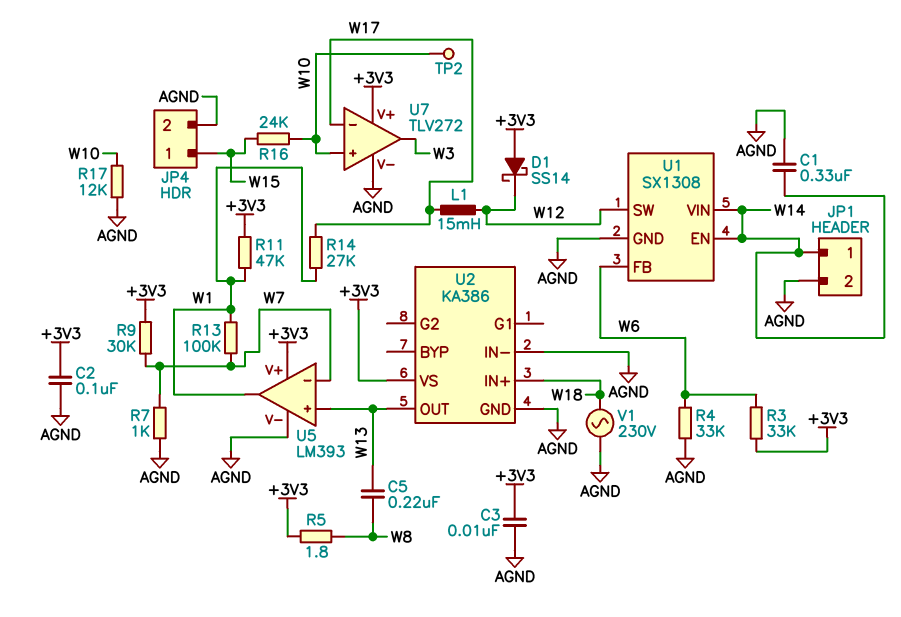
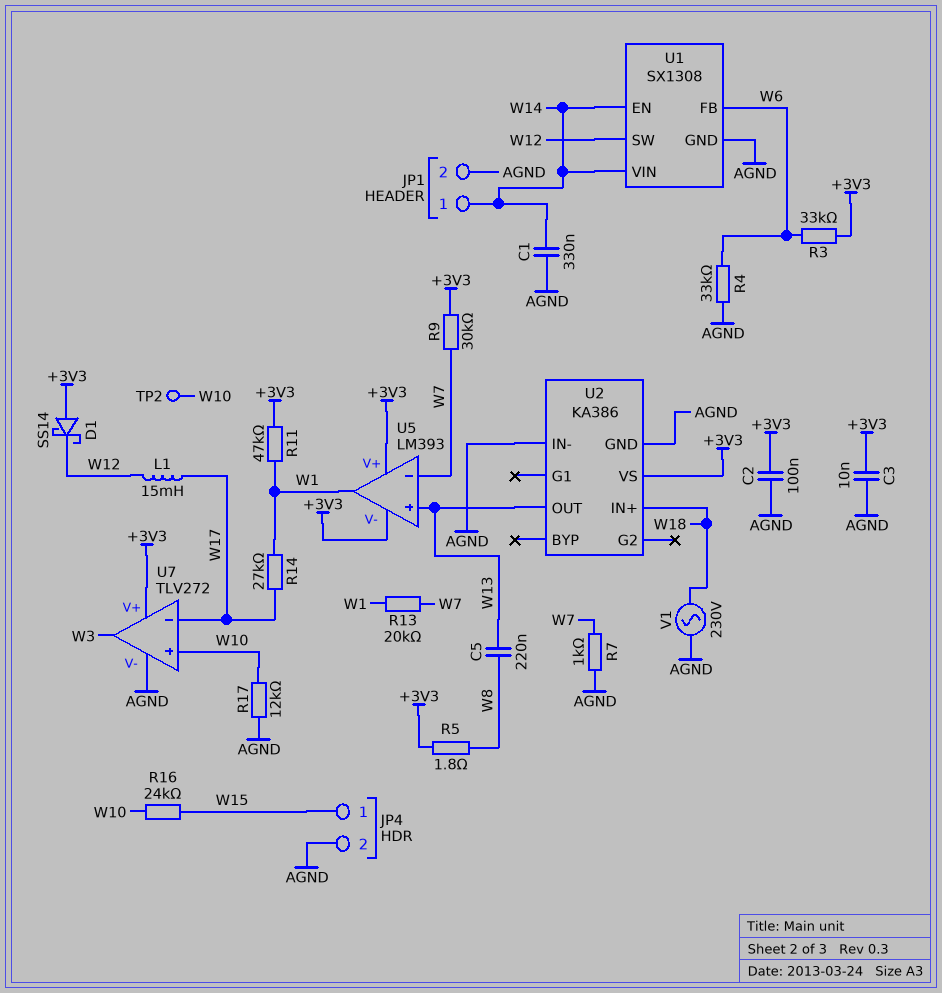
R13: 100k (W1, W7) -> 20k (W1, W7)
U5 pin V-: AGND -> +3V3

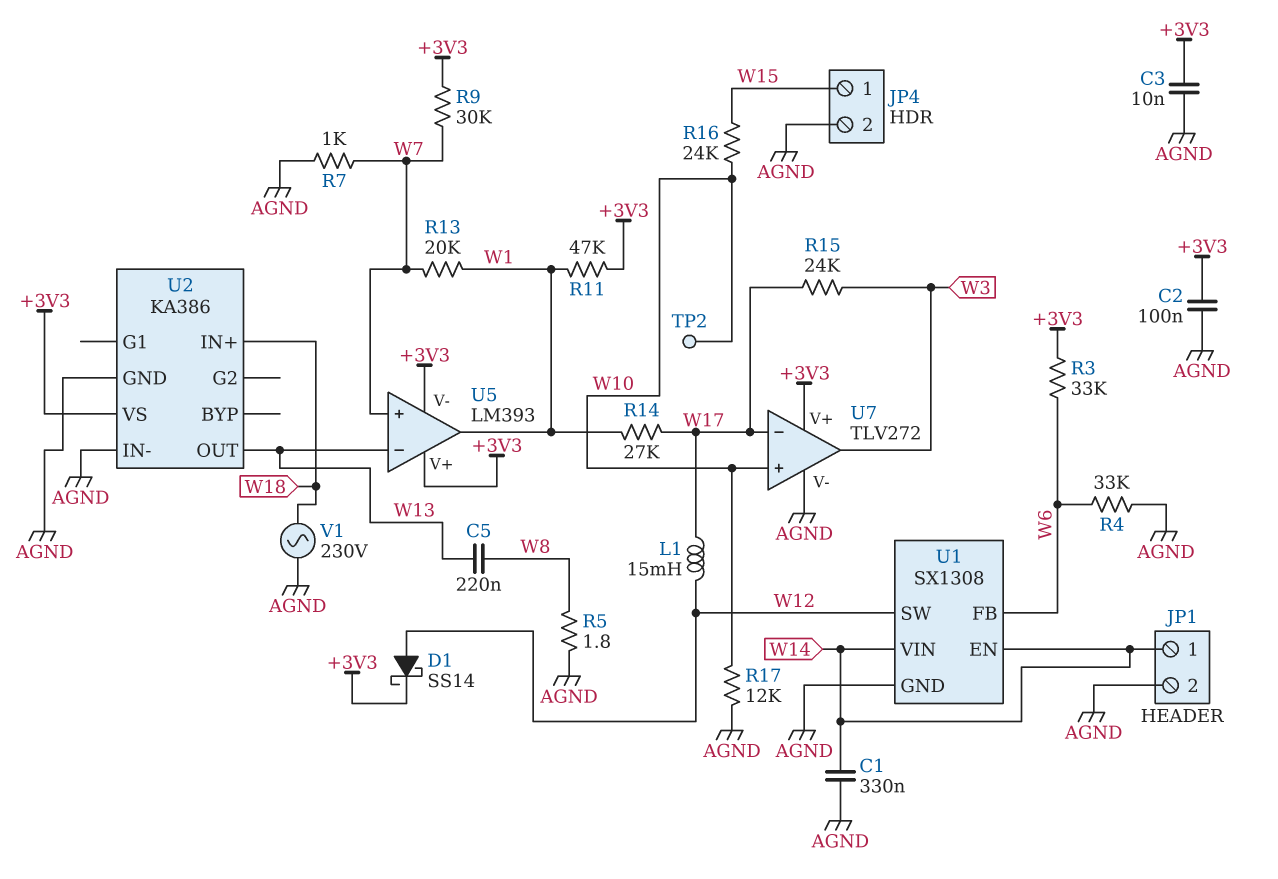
D1: schottky SS14 (A +3V3, K W12) -> schottky SS14 (A W12, K +3V3)
R5: 1.8 (+3V3, W8) -> 1.8 (AGND, W8)
R15: none -> 24k (W3, W17)
U5 pin in+: W13 -> W7
U5 pin in-: W7 -> W13

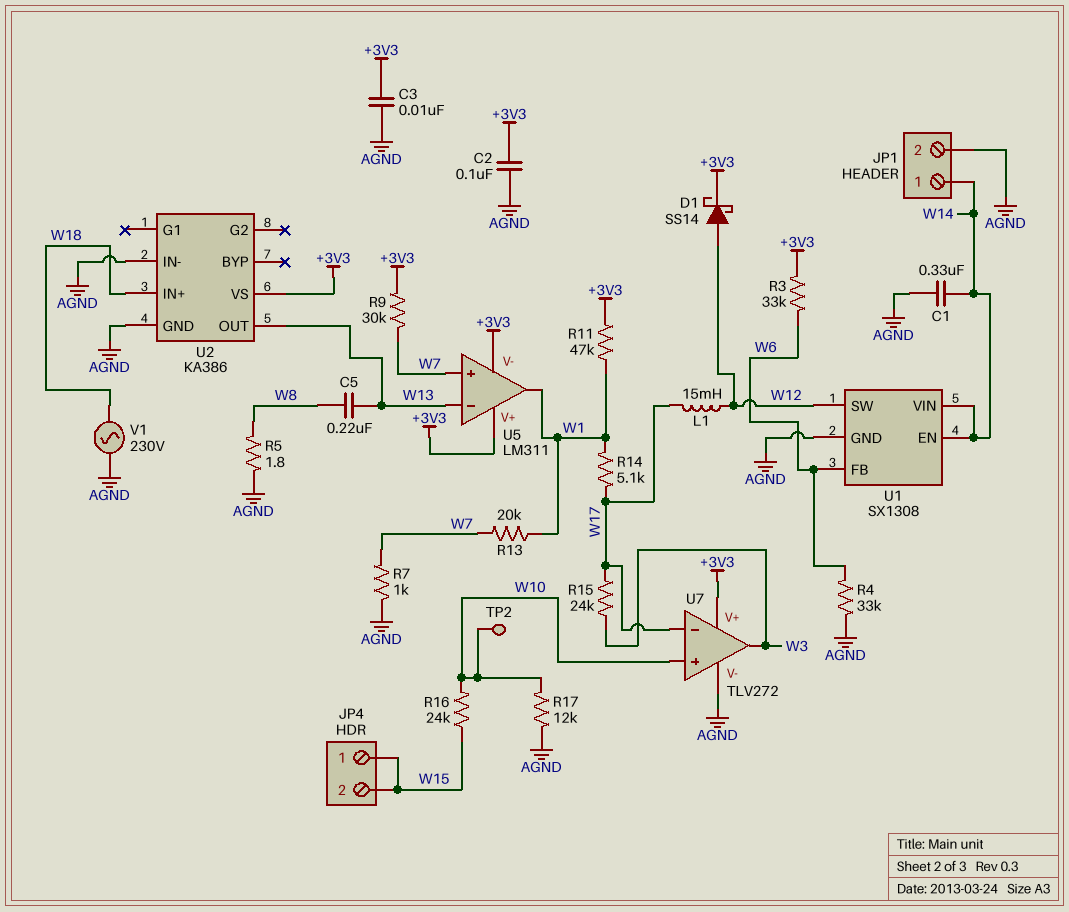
JP4 pin 2: AGND -> W15
R14: 27k (W1, W17) -> 5.1k (W1, W17)
U5: LM393 -> LM311

